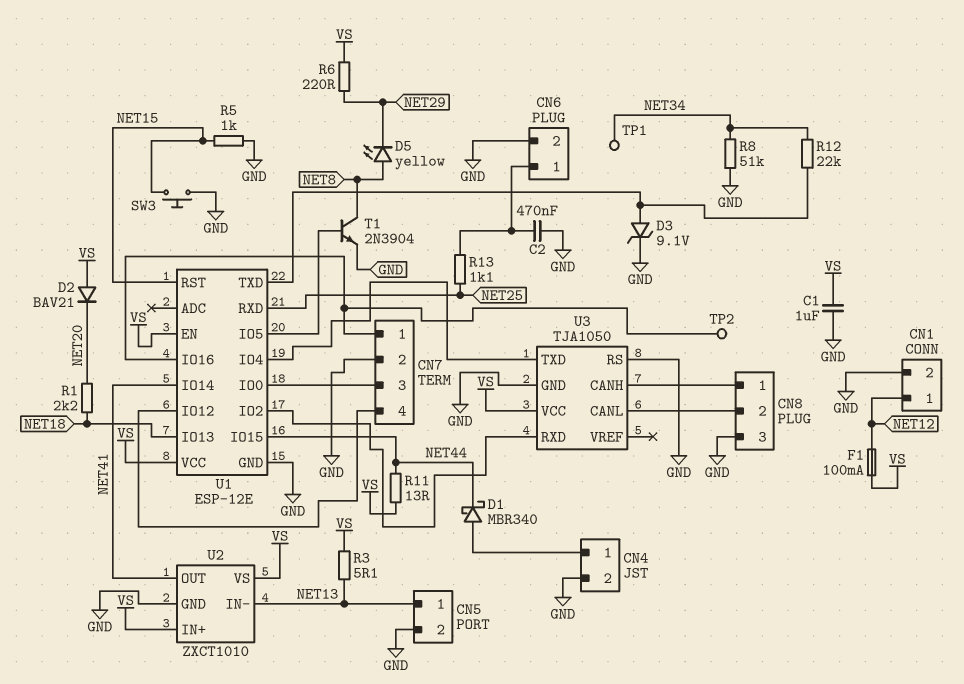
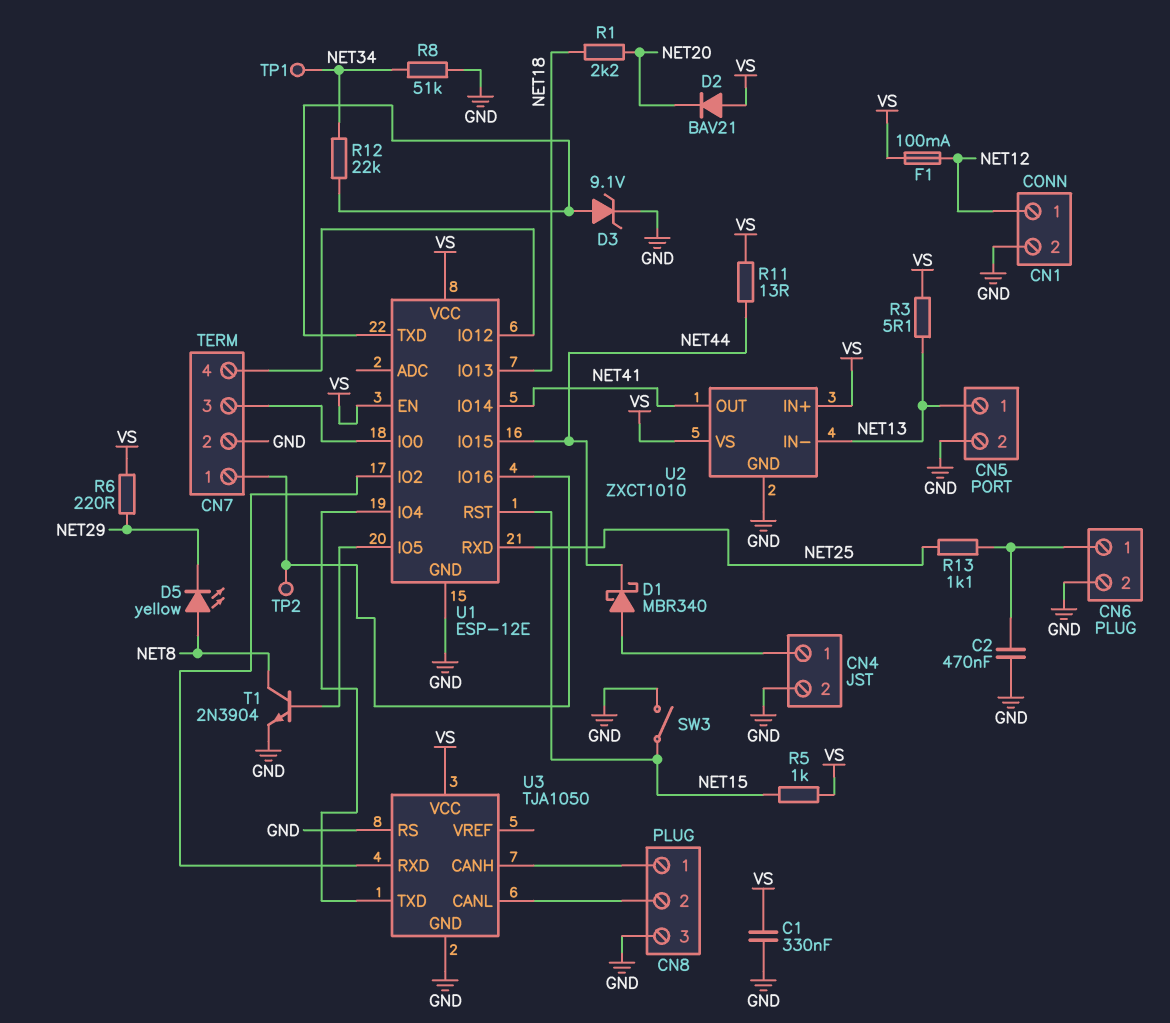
C1: 1uF (GND, VS) -> 330nF (GND, VS)
R5: 1k (GND, NET15) -> 1k (NET15, VS)
SW3: button (GND, NET15) -> switch (GND, NET15)

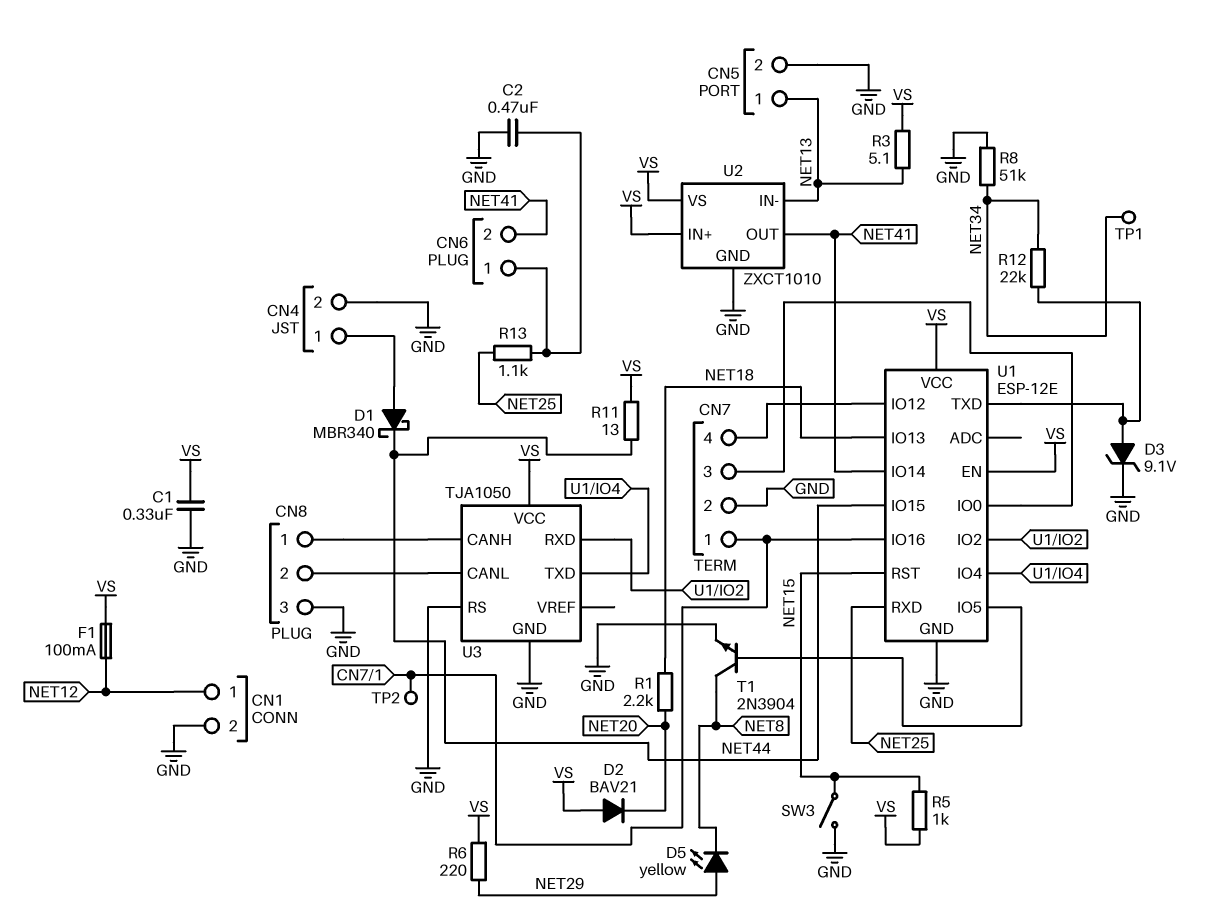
CN6 pin 2: GND -> NET41
D5: LED yellow (A NET8, K NET29) -> LED yellow (A NET29, K NET8)

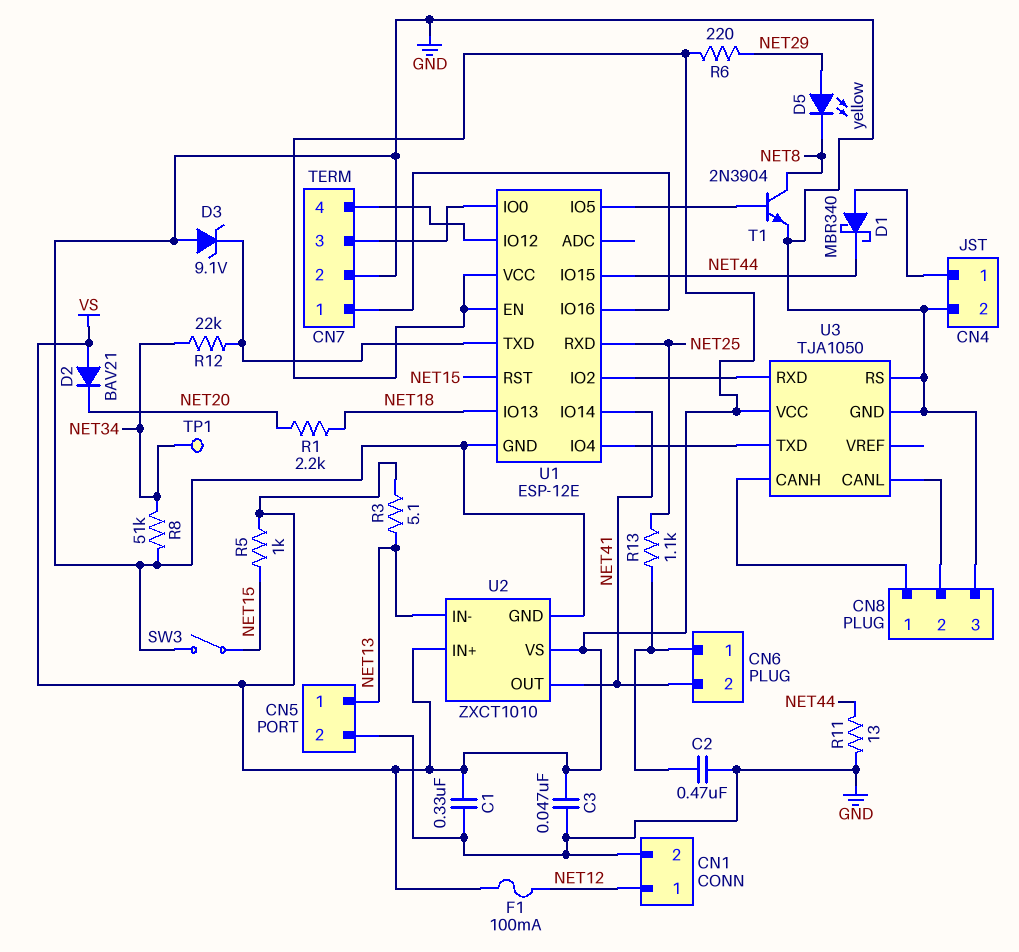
C3: none -> 47nF (GND, VS)
D3: zener 9.1V (A U1/TXD, K GND) -> zener 9.1V (A GND, K U1/TXD)
R11: 13 (NET44, VS) -> 13 (GND, NET44)
TP2: test point (CN7/1) -> none

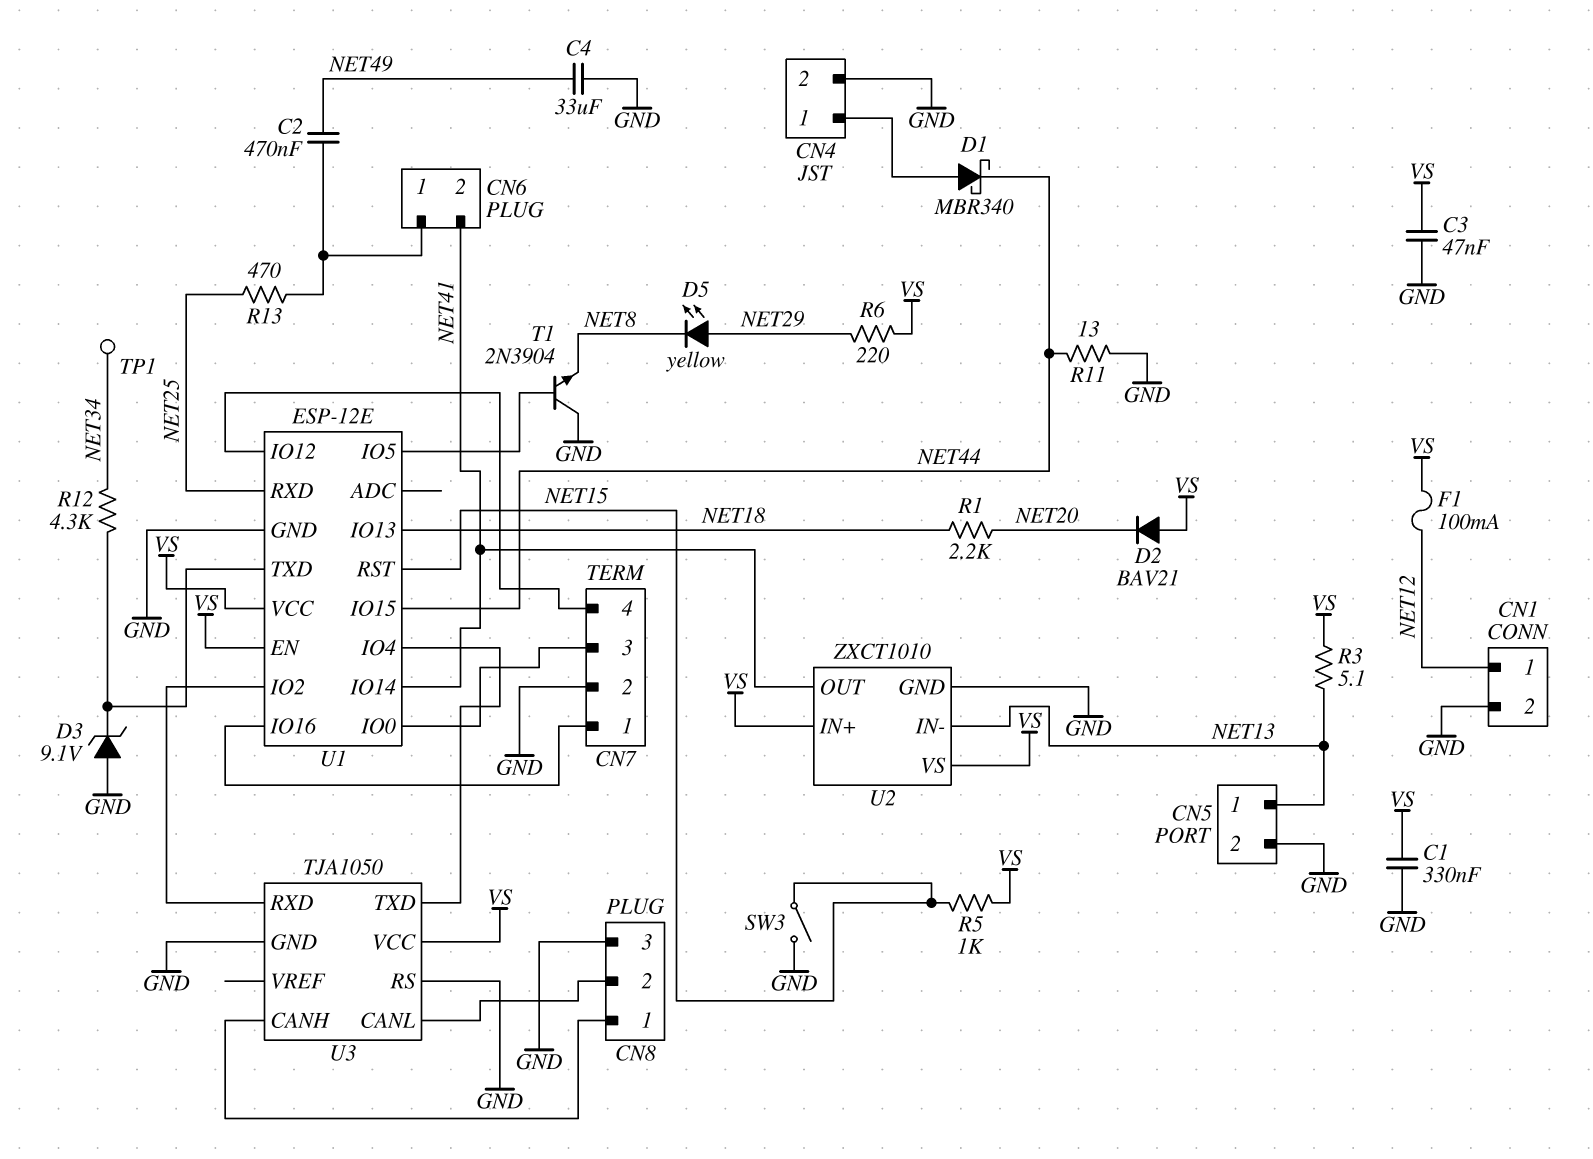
C2: 470nF (CN6/1, GND) -> 470nF (CN6/1, NET49)
C4: none -> 33uF (GND, NET49)
R8: 51k (GND, NET34) -> none
R12: 22k (NET34, U1/TXD) -> 4.3k (NET34, U1/TXD)
R13: 1.1k (CN6/1, NET25) -> 470 (CN6/1, NET25)
T1: NPN 2N3904 (B U1/IO5, C NET8, E GND) -> NPN 2N3904 (B U1/IO5, C GND, E NET8)

